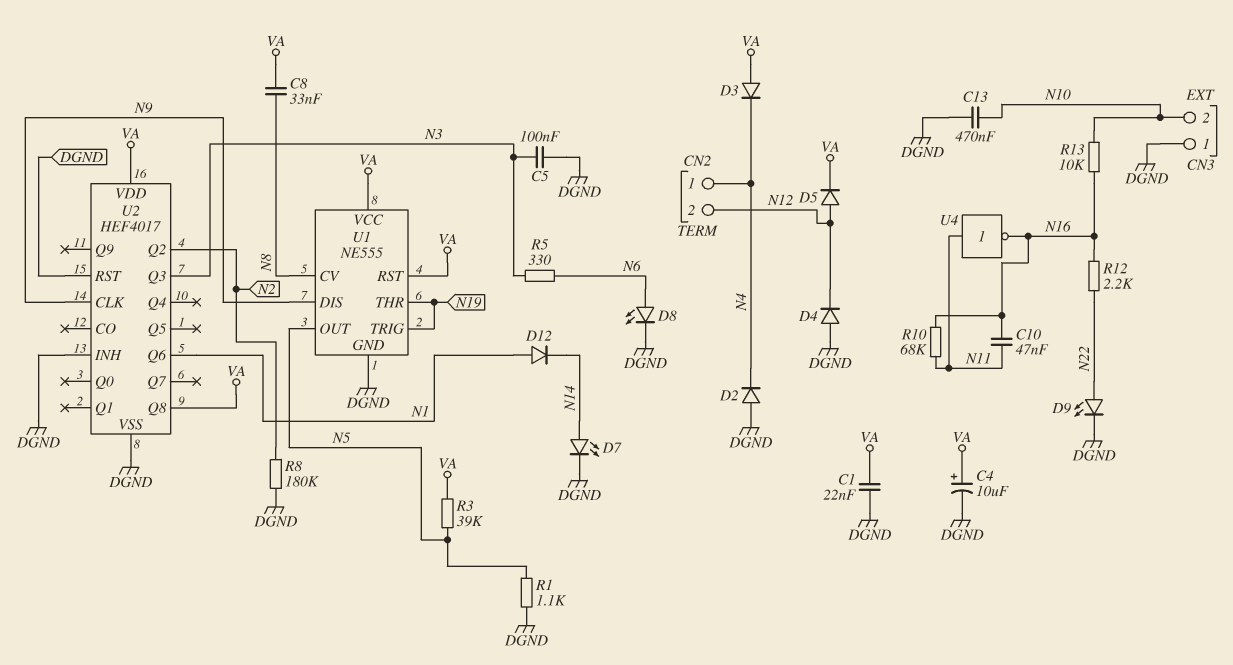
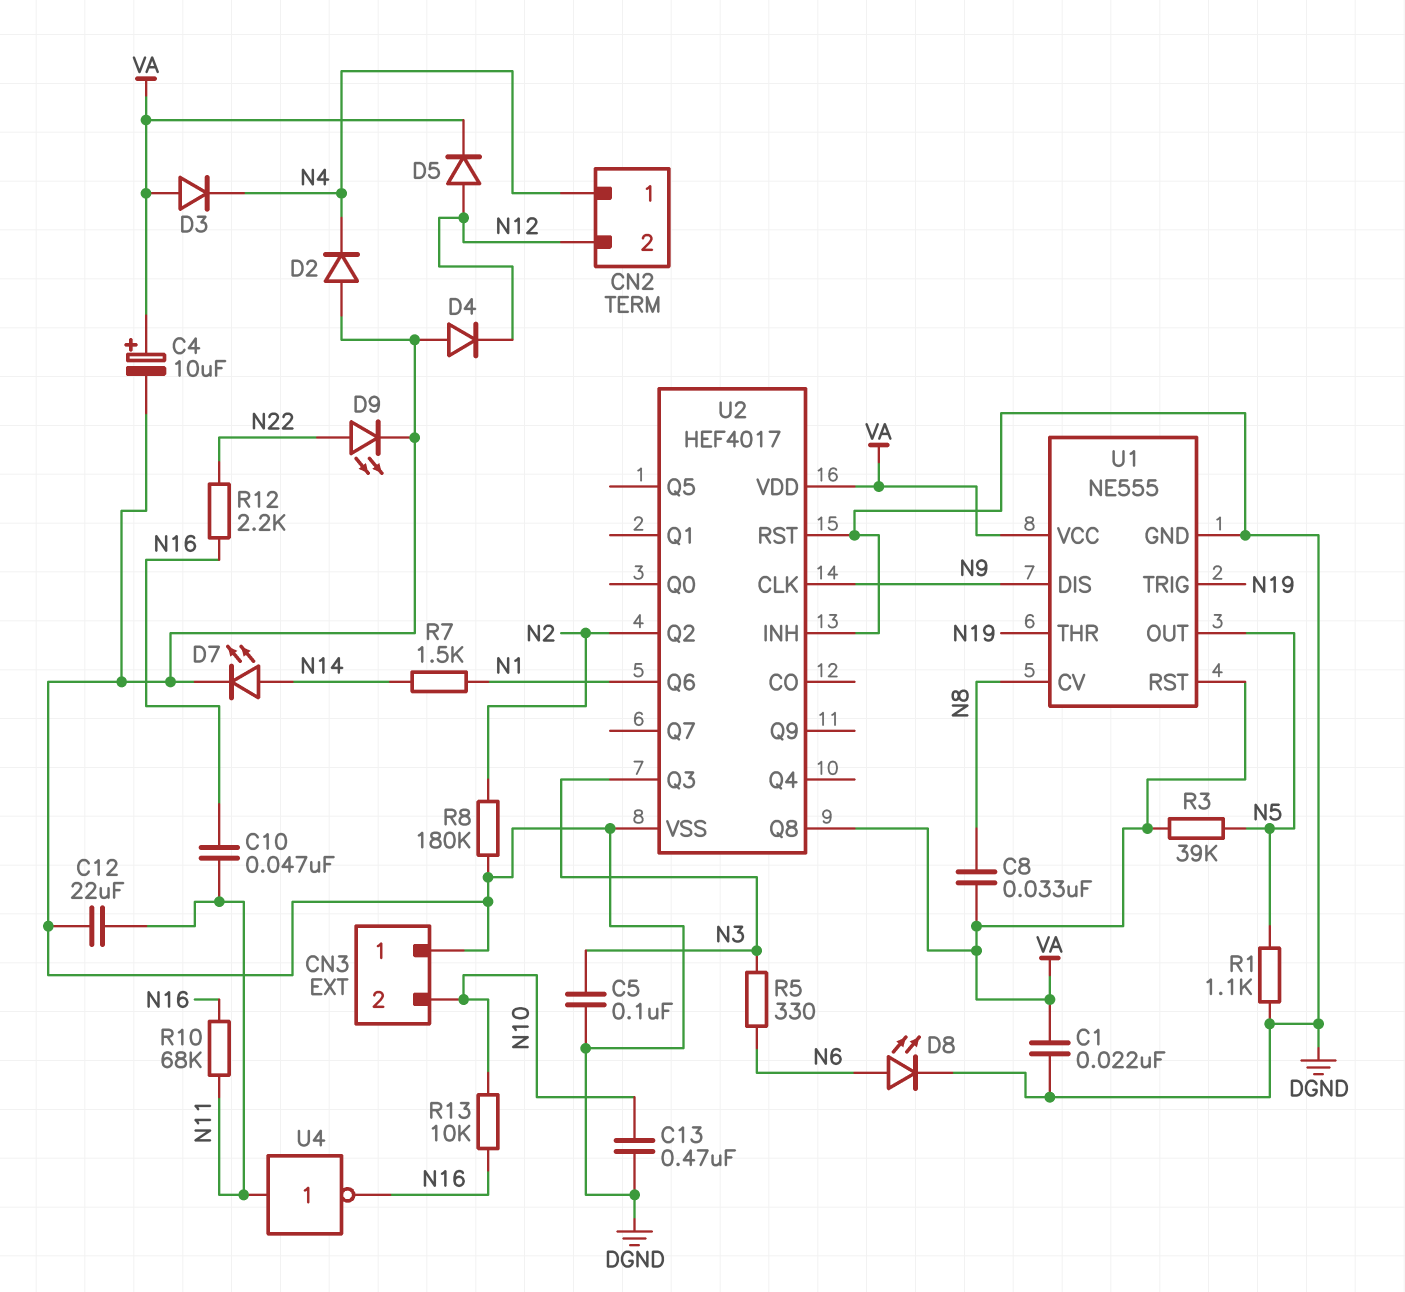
C12: none -> 22uF (DGND, N11)
D12: diode (A N1, K N14) -> none
R7: none -> 1.5k (N1, N14)

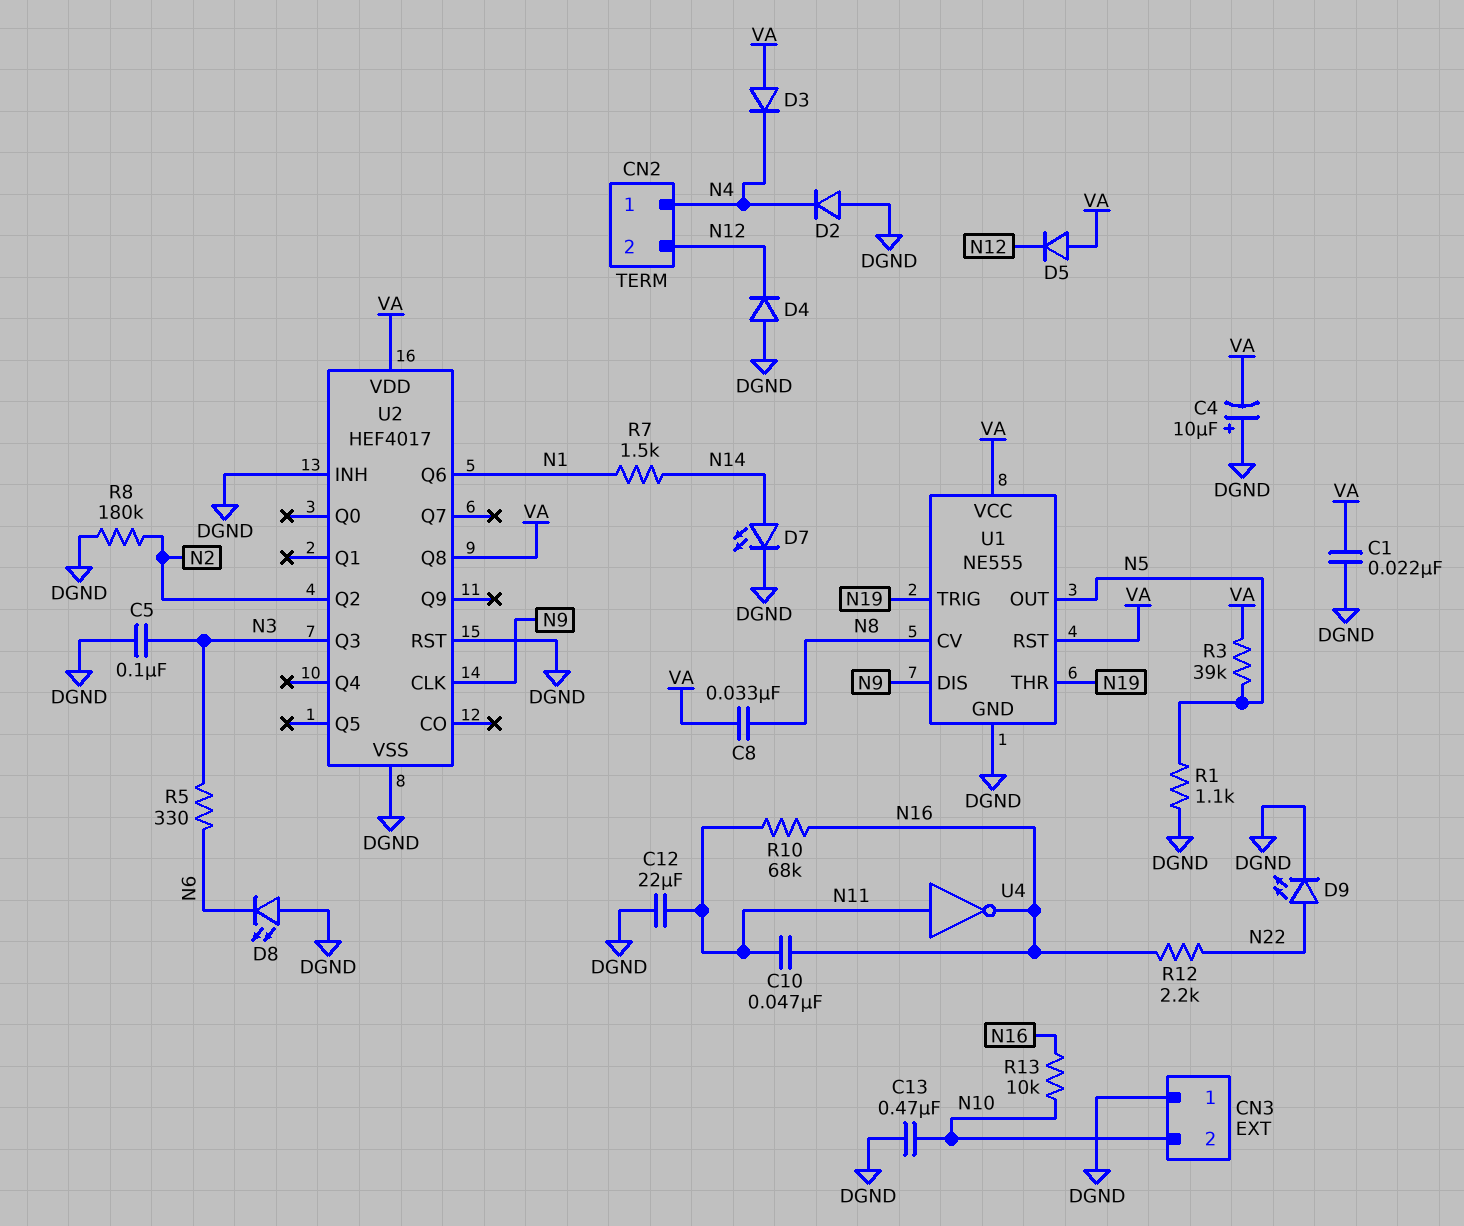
C4: 10uF (plus VA, minus DGND) -> 10uF (plus DGND, minus VA)
D5: diode (A N12, K VA) -> diode (A VA, K N12)
D8: LED (A N6, K DGND) -> LED (A DGND, K N6)

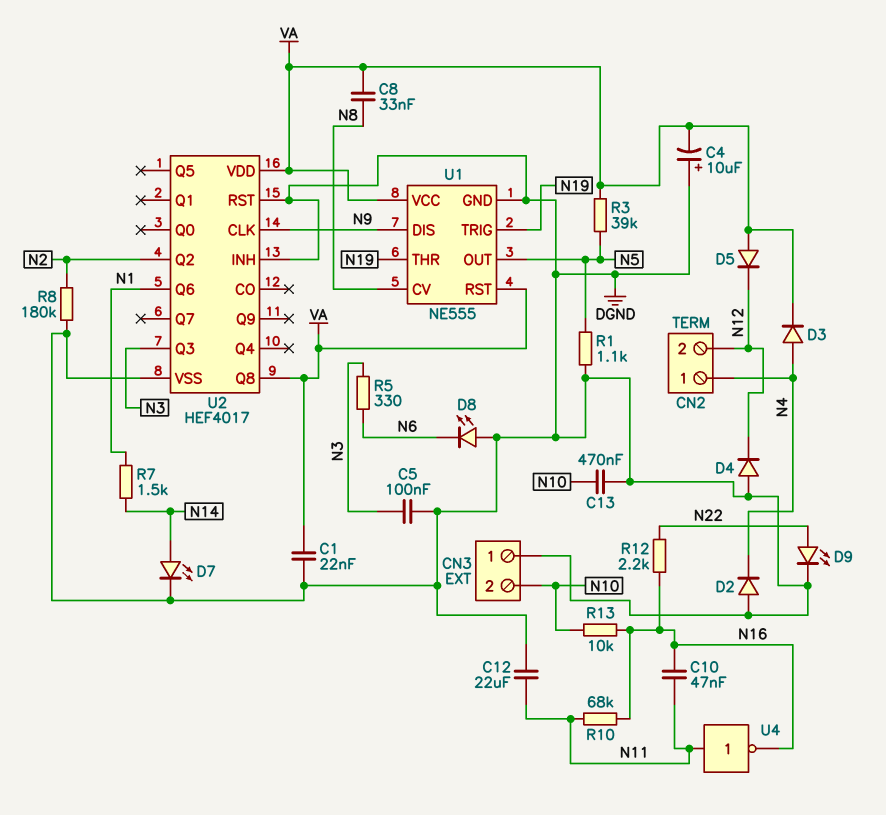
D3: diode (A VA, K N4) -> diode (A N4, K VA)

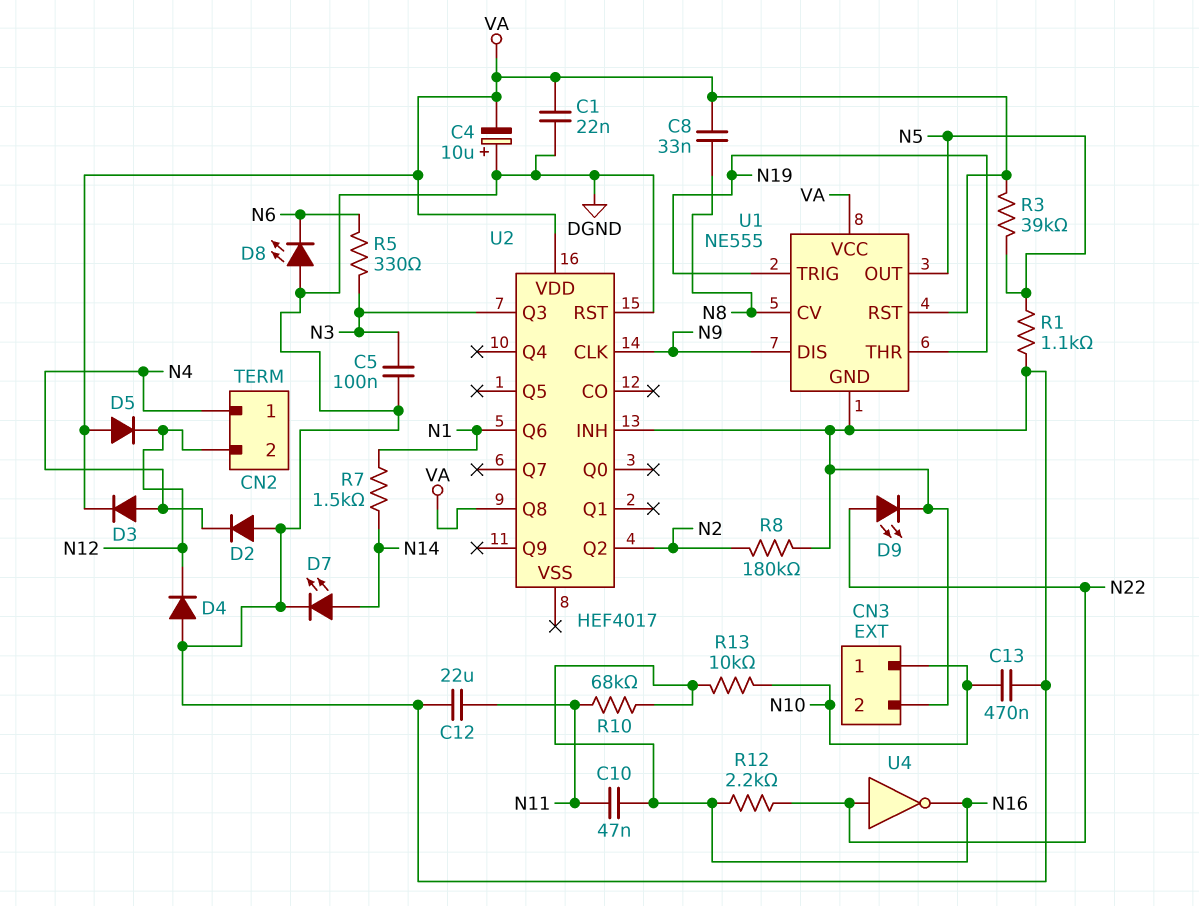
CN3 pin 1: DGND -> N10
CN3 pin 2: N10 -> DGND
U2 pin VSS: DGND -> none
U4: NOT (in N11, out N16) -> NOT (in N22, out N16)

